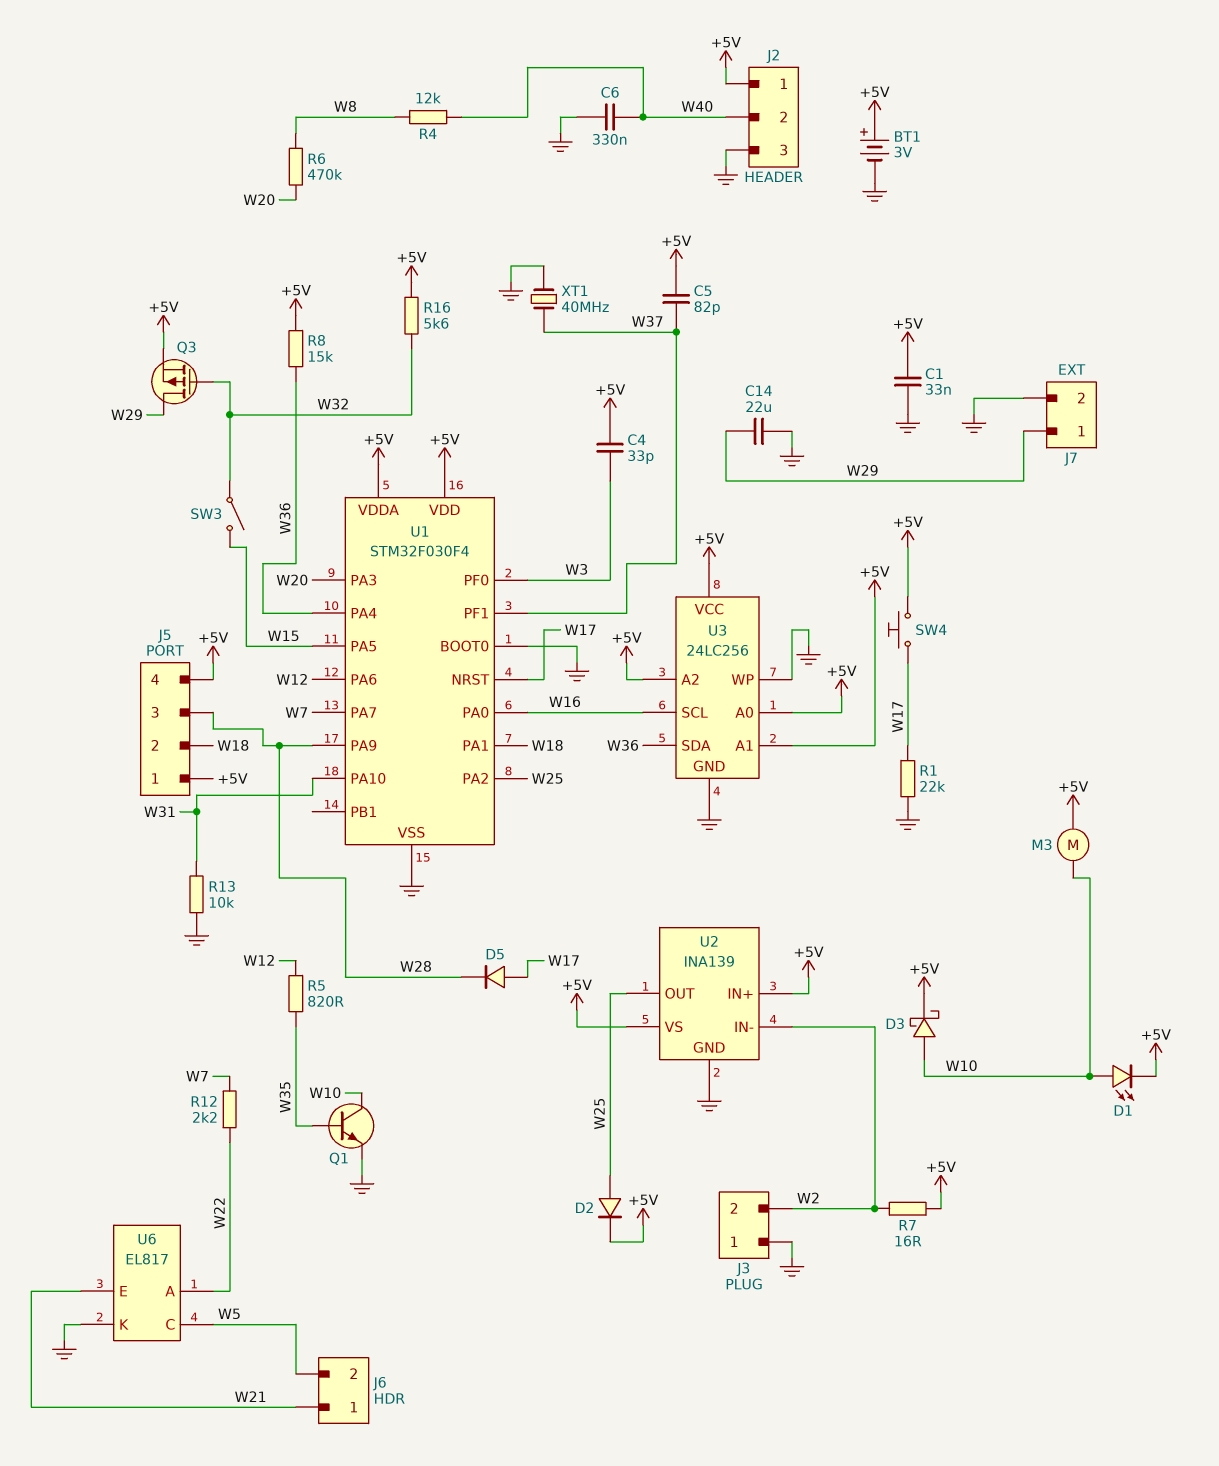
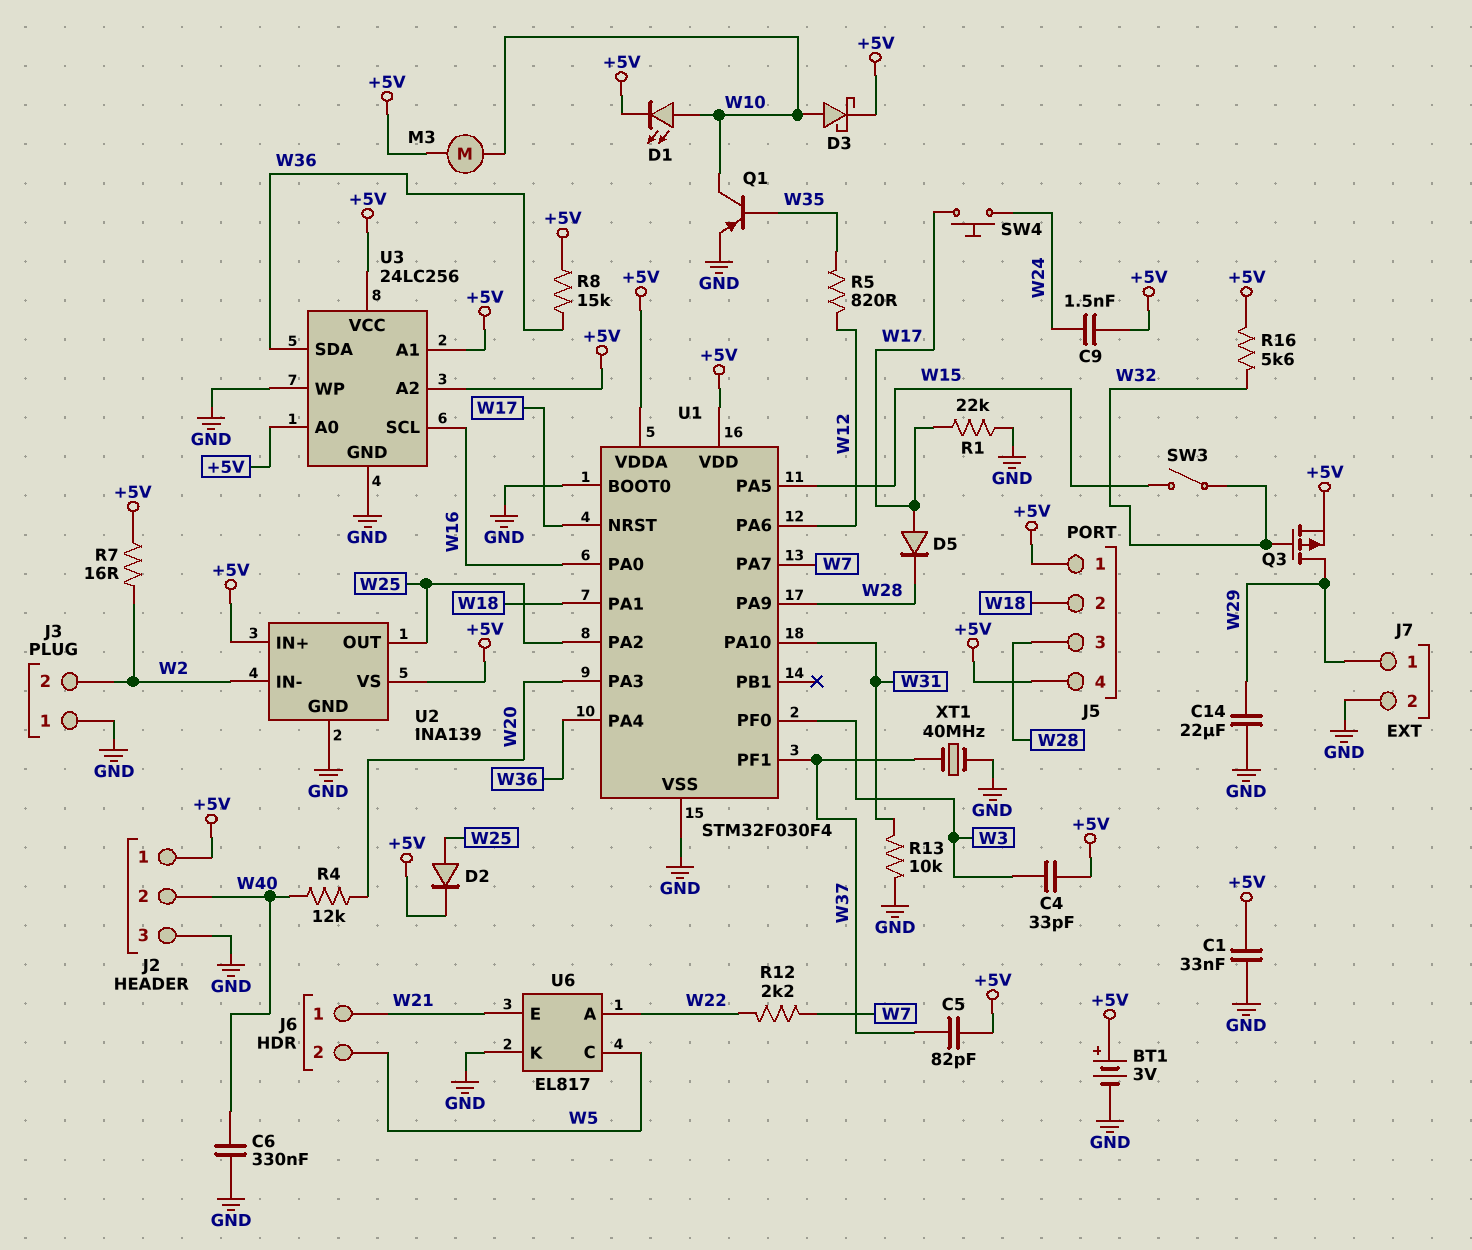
C9: none -> 1.5nF (+5V, W24)
Q1: NPN (B W35, C W10, E GND) -> PNP (B W35, C W10, E GND)
R4: 12k (W8, W40) -> 12k (W20, W40)
R6: 470k (W8, W20) -> none
SW4: button (+5V, W17) -> button (W17, W24)

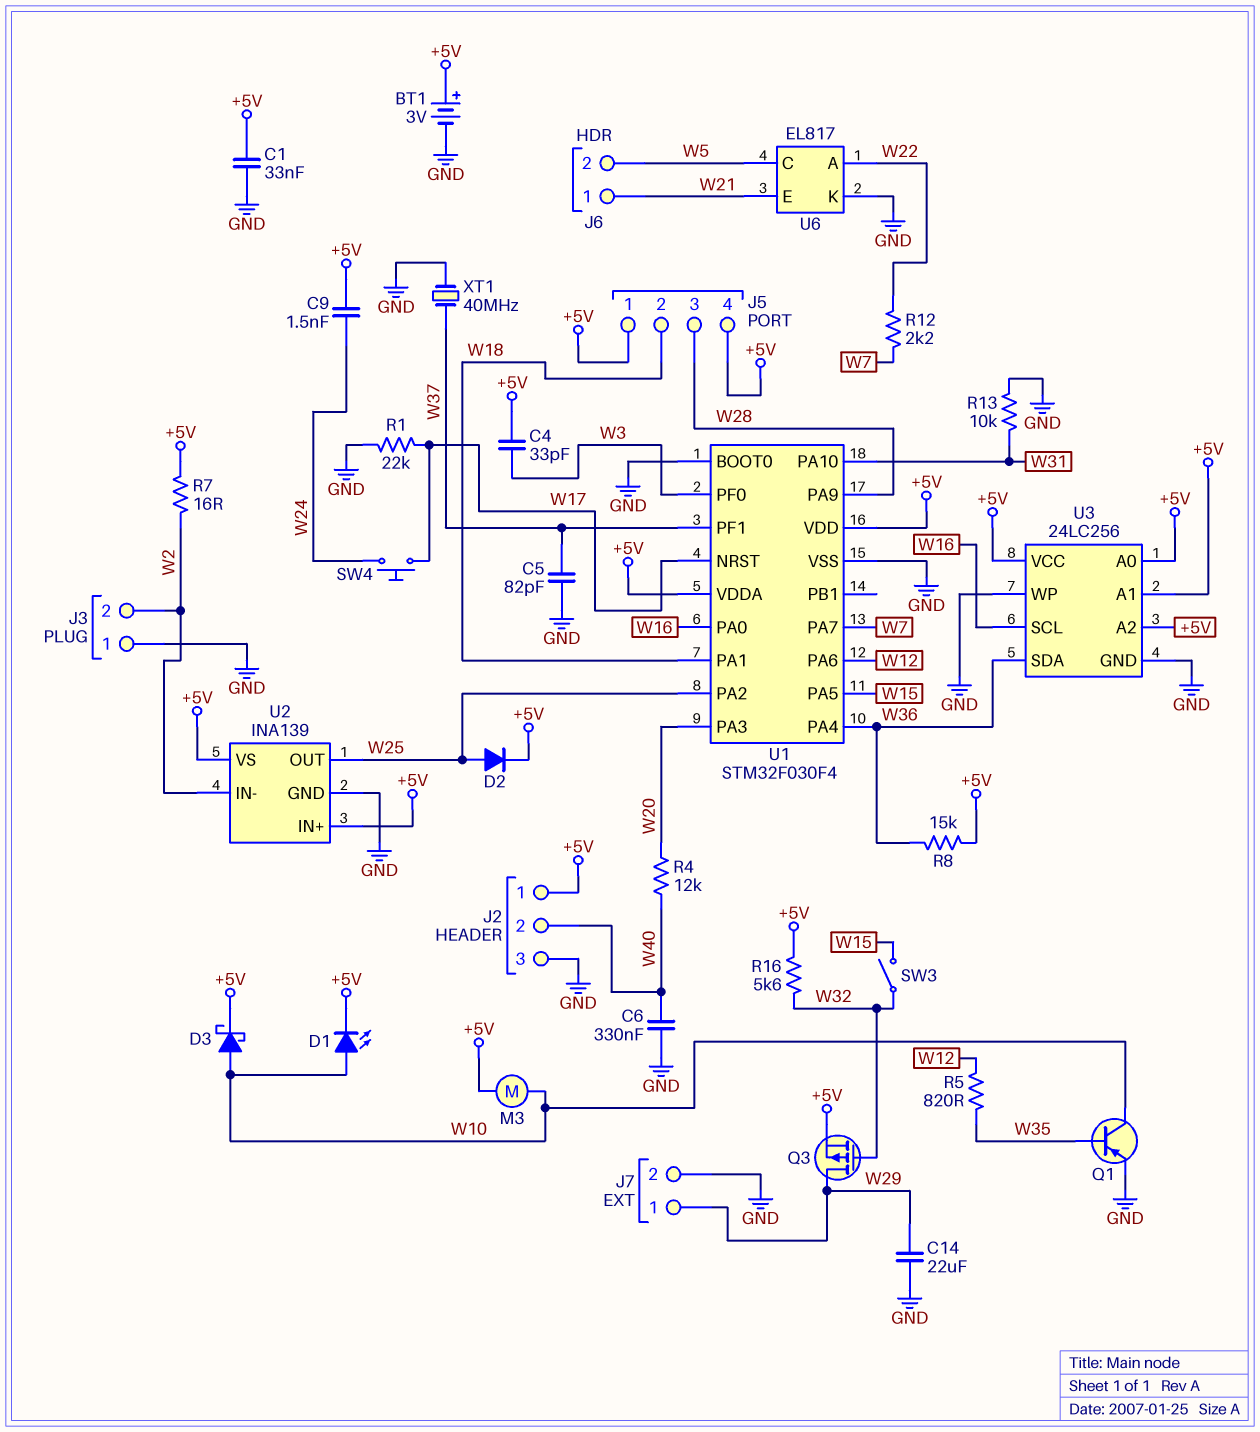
C5: 82pF (+5V, W37) -> 82pF (GND, W37)
D5: diode (A W17, K W28) -> none

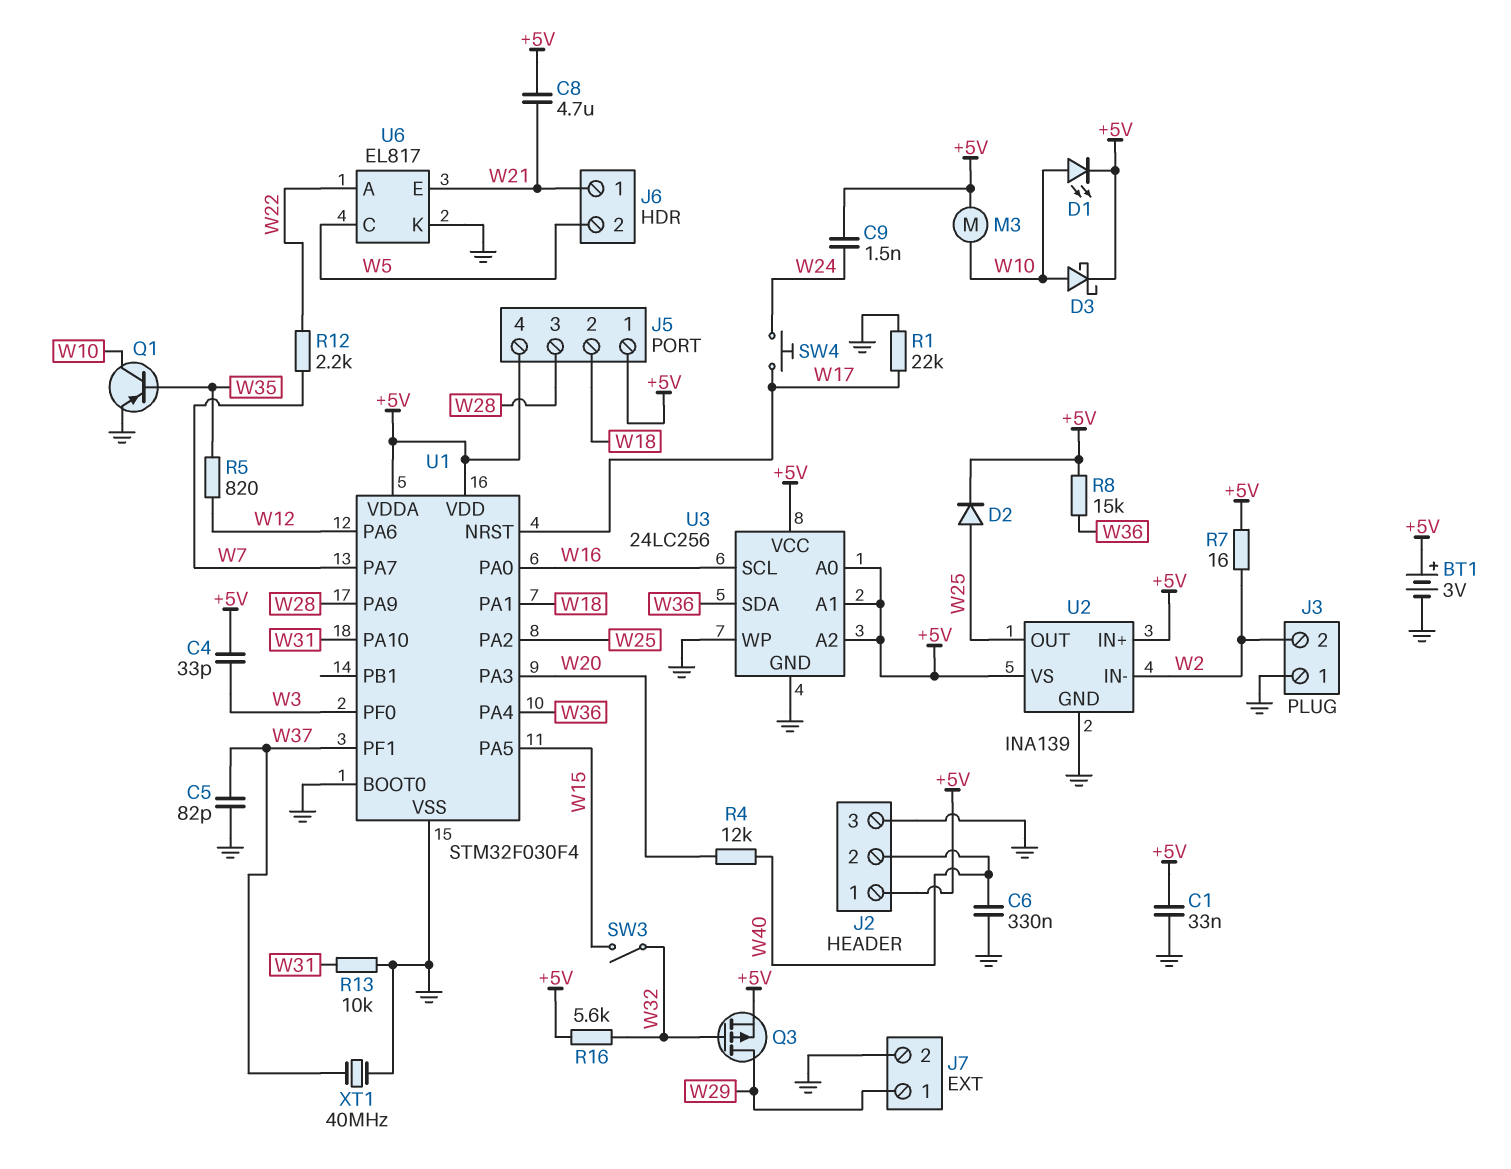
C8: none -> 4.7uF (+5V, W21)
C14: 22uF (GND, W29) -> none

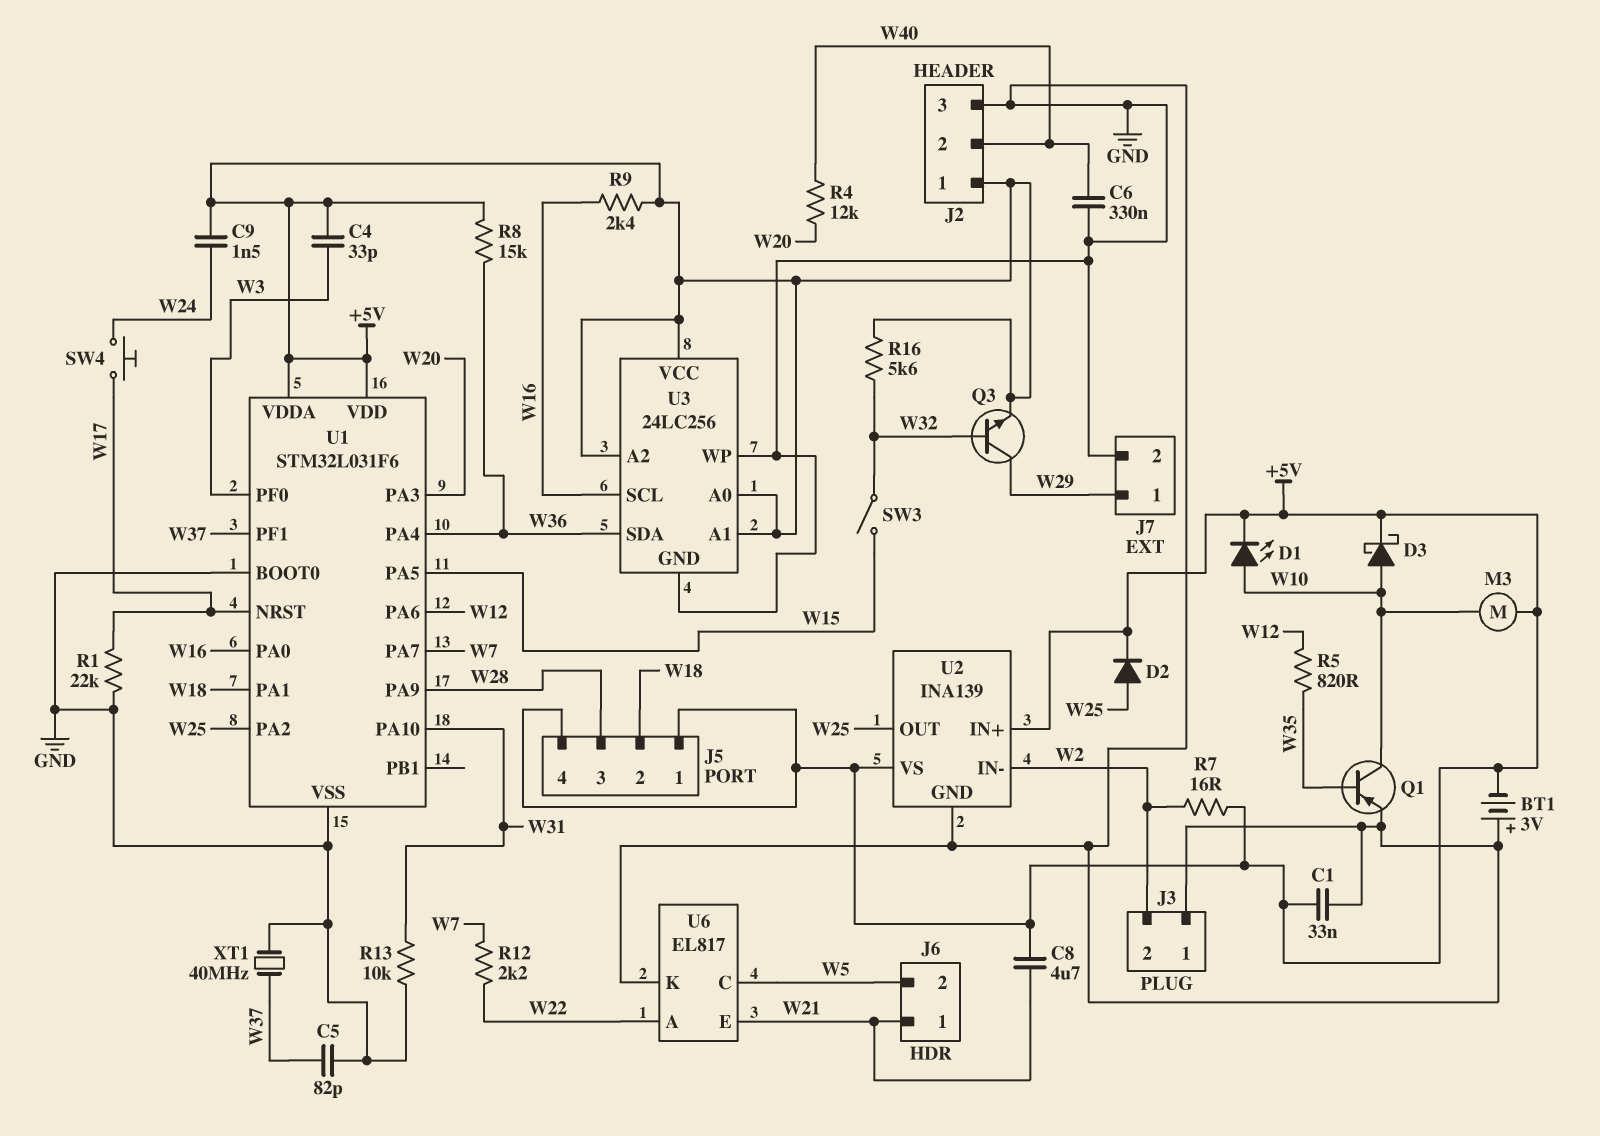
BT1: 3V (plus +5V, minus GND) -> 3V (plus GND, minus +5V)
Q3: PMOS (G W32, D W29, S +5V) -> NPN (B W32, C W29, E +5V)
R9: none -> 2.4k (+5V, W16)
U1: STM32F030F4 -> STM32L031F6

